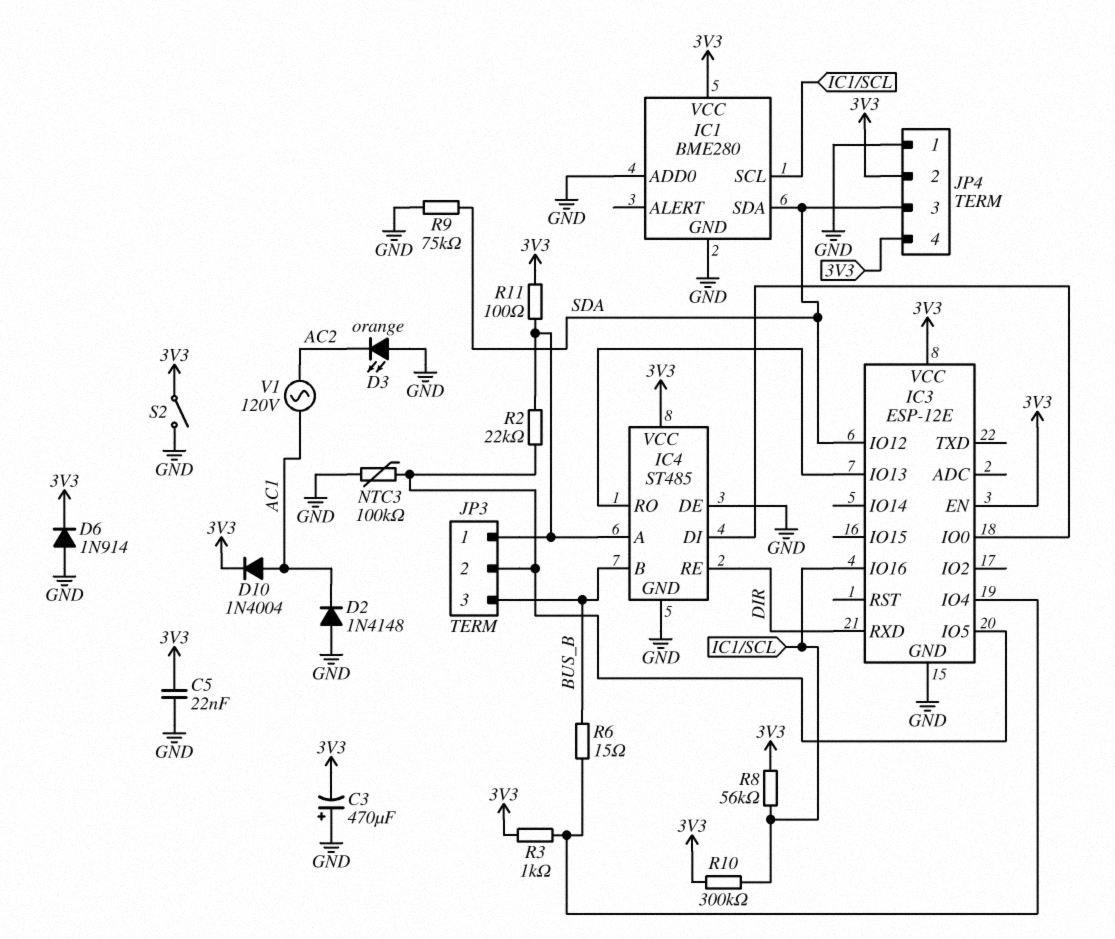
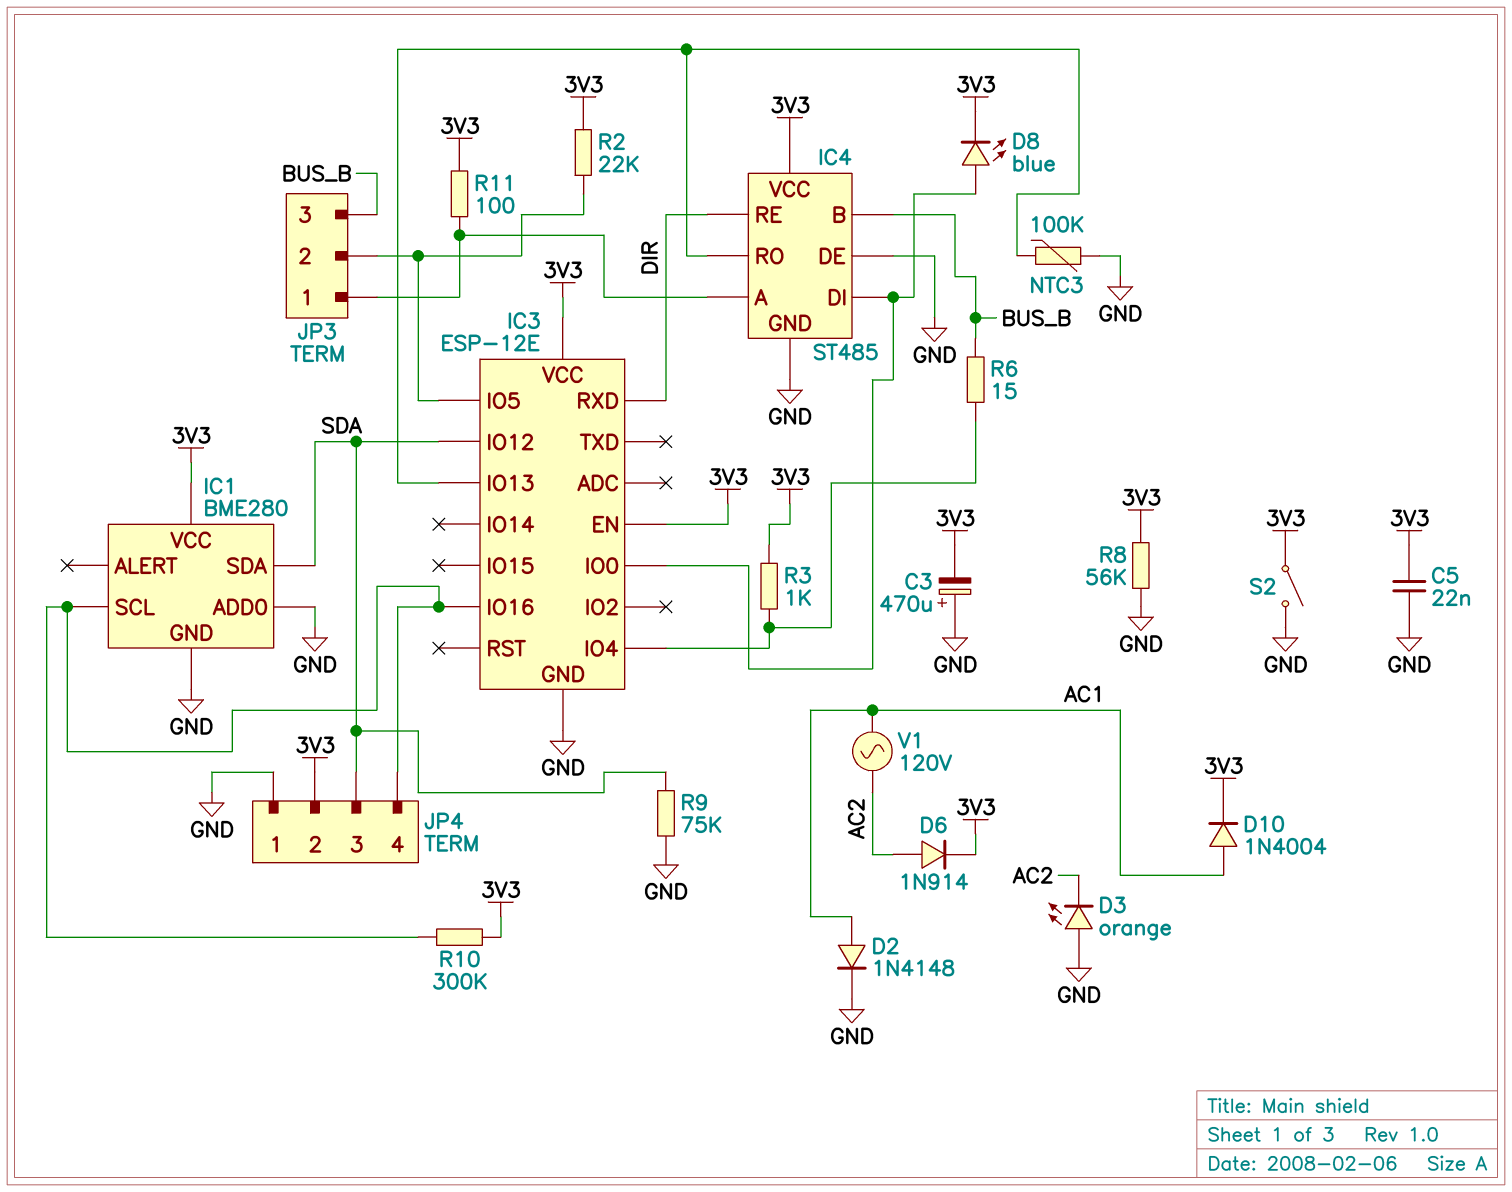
D2: diode 1N4148 (A GND, K AC1) -> diode 1N4148 (A AC1, K GND)
D6: diode 1N914 (A GND, K 3V3) -> diode 1N914 (A AC2, K 3V3)
D8: none -> LED blue (A IC3/IO0, K 3V3)
JP4 pin 4: 3V3 -> IC1/SCL
NTC3: 100k (GND, IC3/IO5) -> 100k (GND, IC3/IO13)
R2: 22k (IC3/IO5, IC4/A) -> 22k (3V3, IC3/IO5)
R8: 56k (3V3, IC1/SCL) -> 56k (3V3, GND)

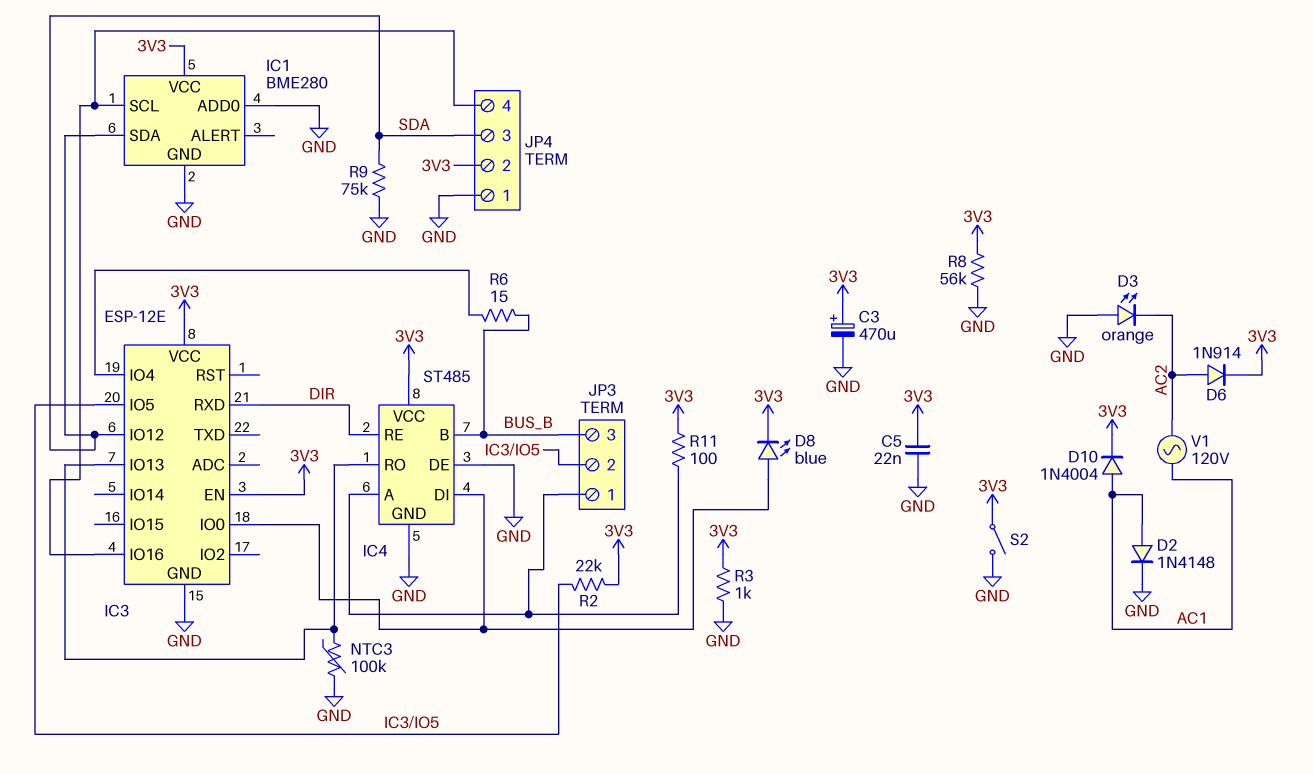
C3: 470uF (plus GND, minus 3V3) -> 470uF (plus 3V3, minus GND)
R3: 1k (3V3, IC3/IO4) -> 1k (3V3, GND)
R10: 300k (3V3, IC1/SCL) -> none

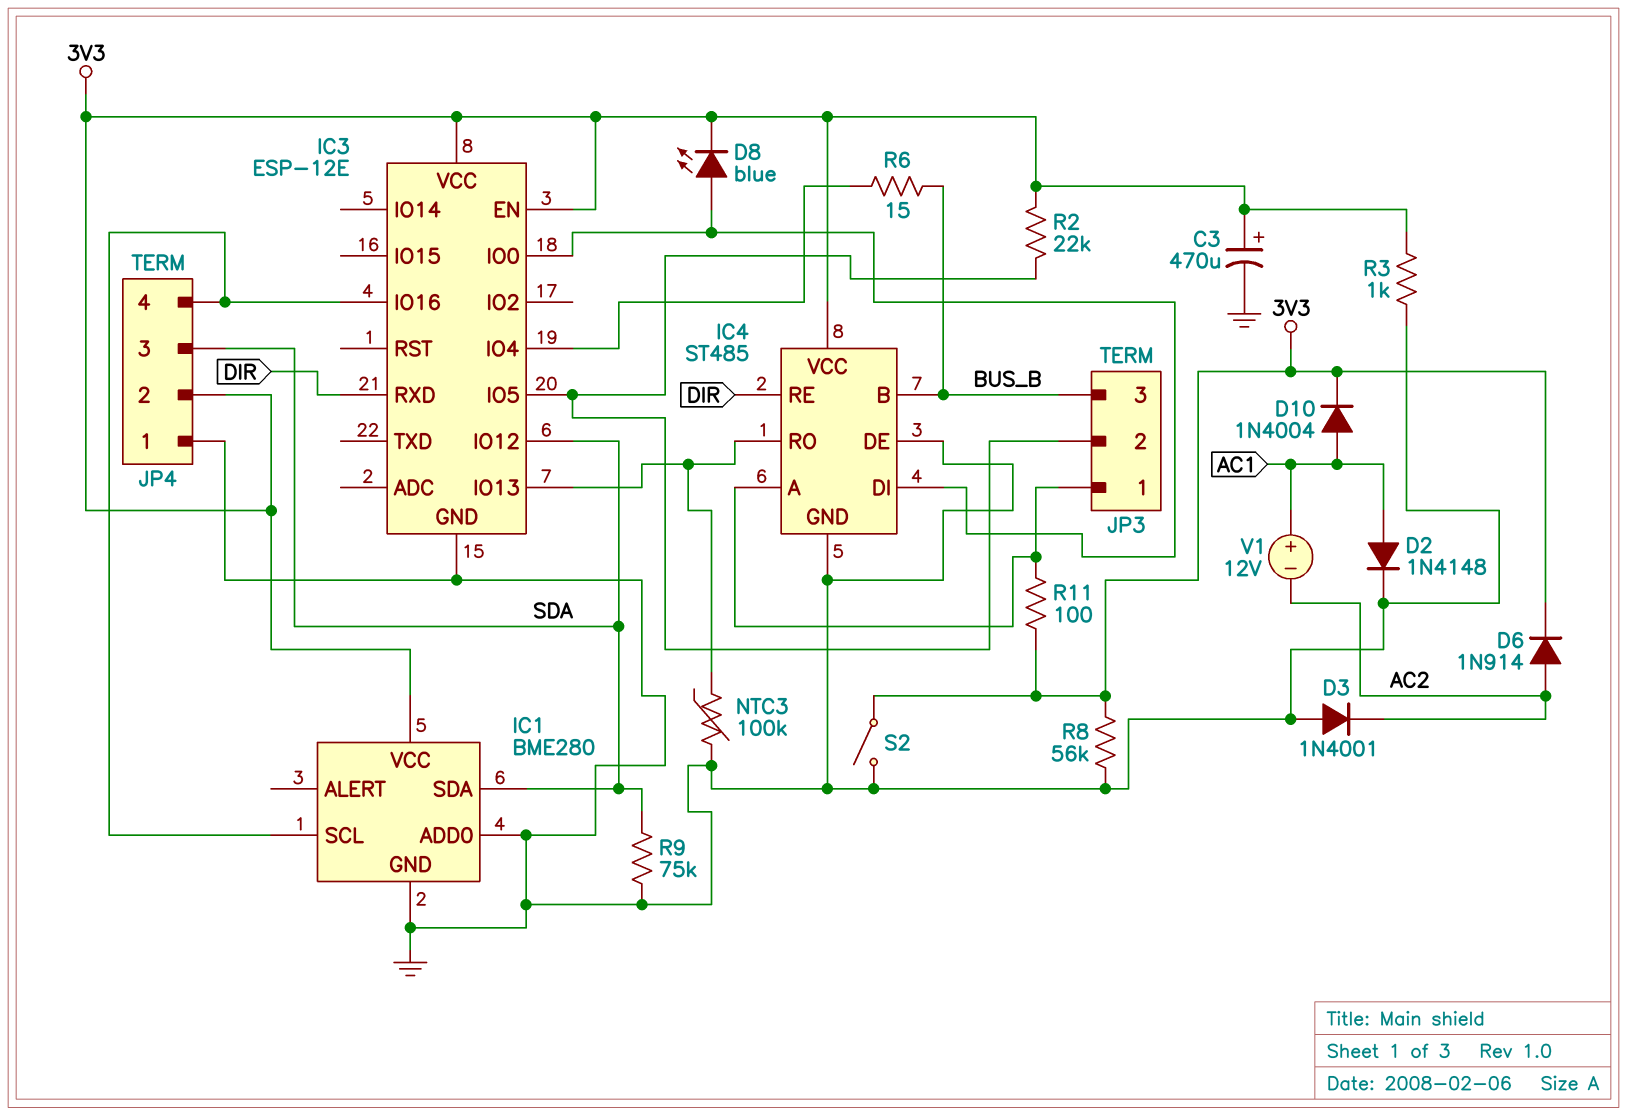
C5: 22nF (3V3, GND) -> none
D3: LED orange (A GND, K AC2) -> diode 1N4001 (A GND, K AC2)
V1: AC 120V (AC1, AC2) -> 12V (plus AC1, minus AC2)

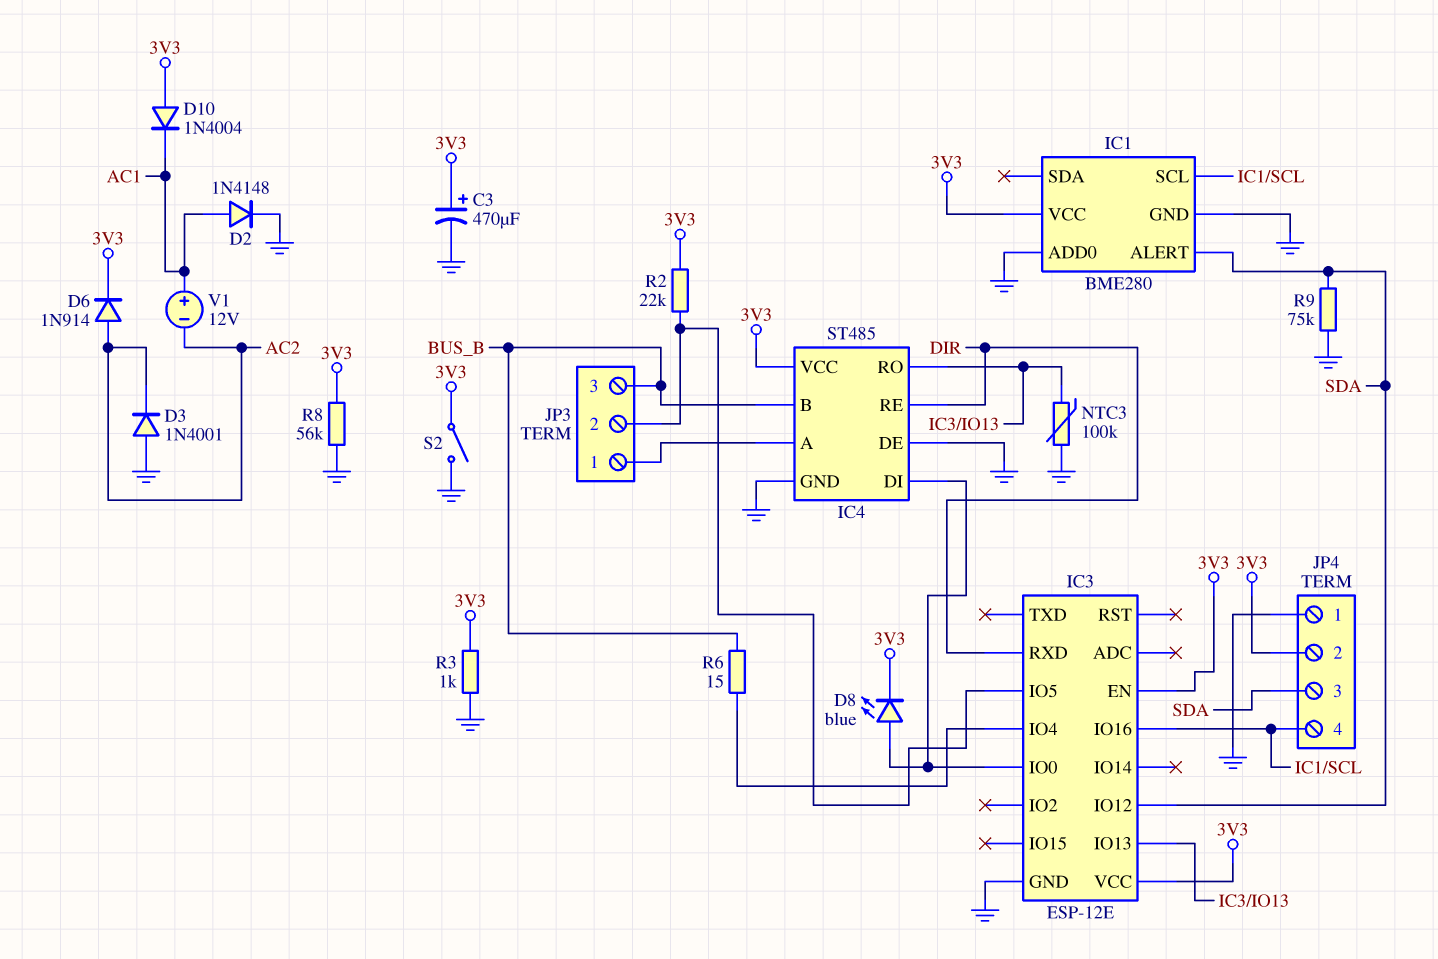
D10: diode 1N4004 (A AC1, K 3V3) -> diode 1N4004 (A 3V3, K AC1)
IC1 pin ALERT: none -> SDA
IC1 pin SDA: SDA -> none
R11: 100 (3V3, IC4/A) -> none

